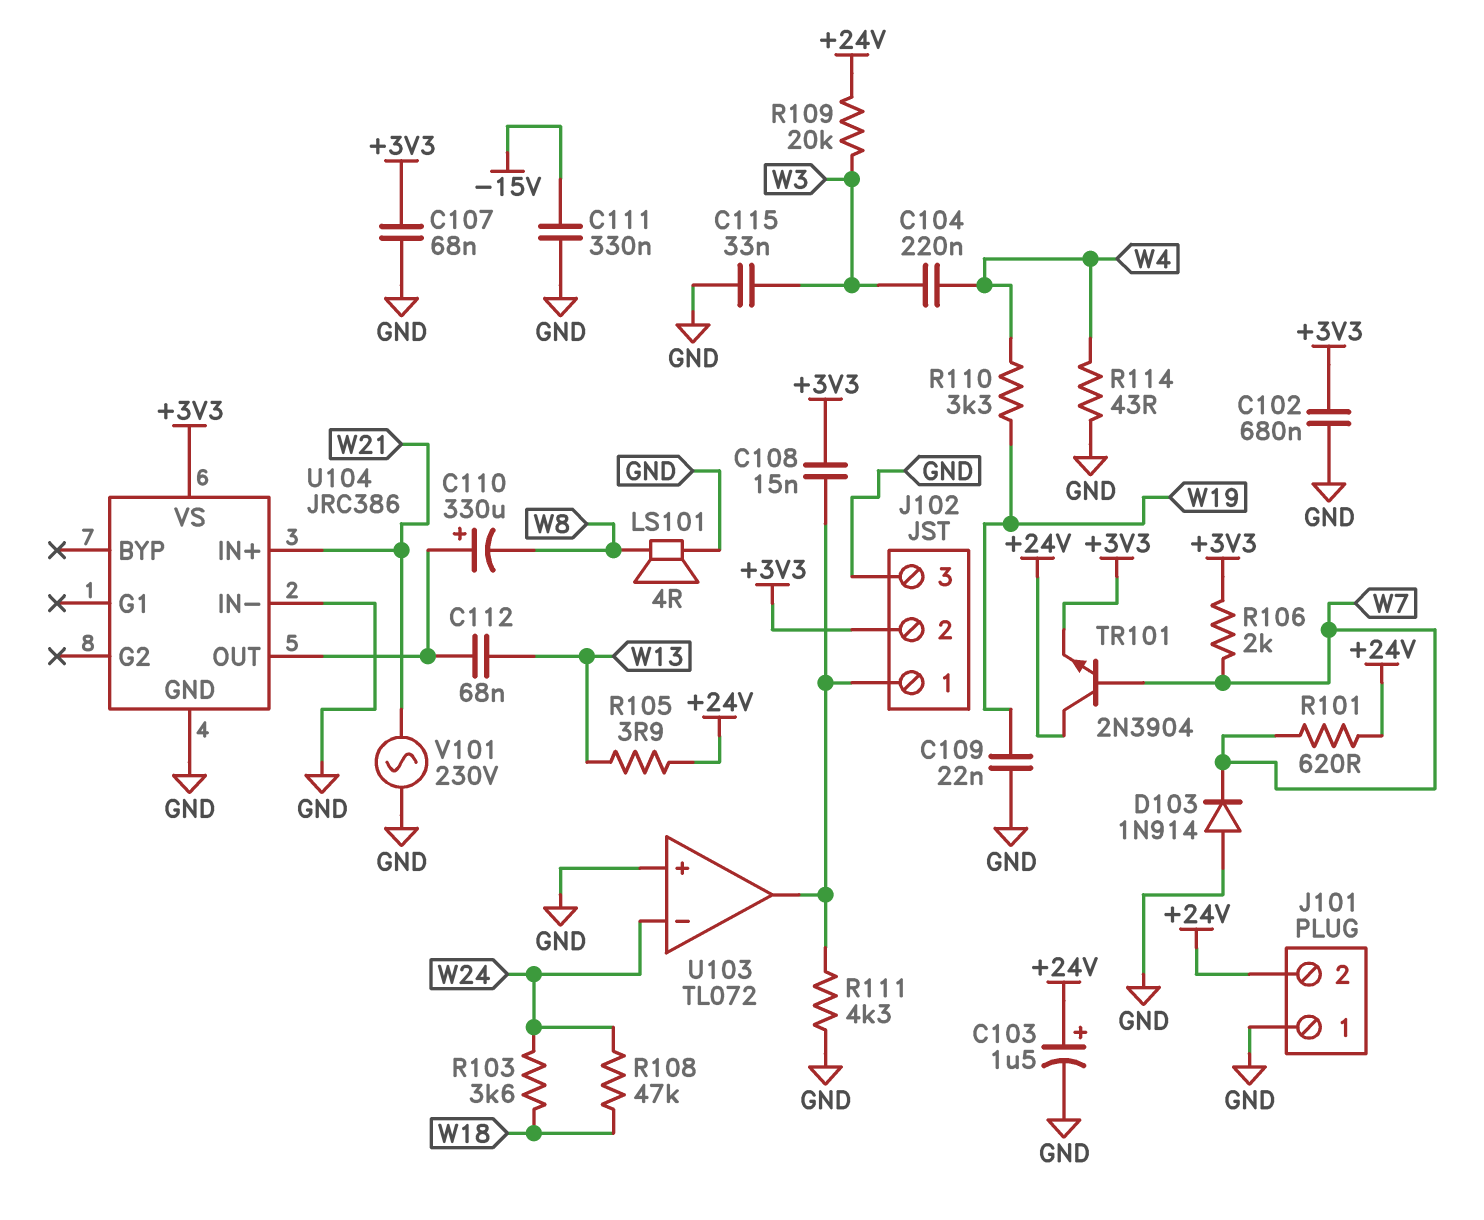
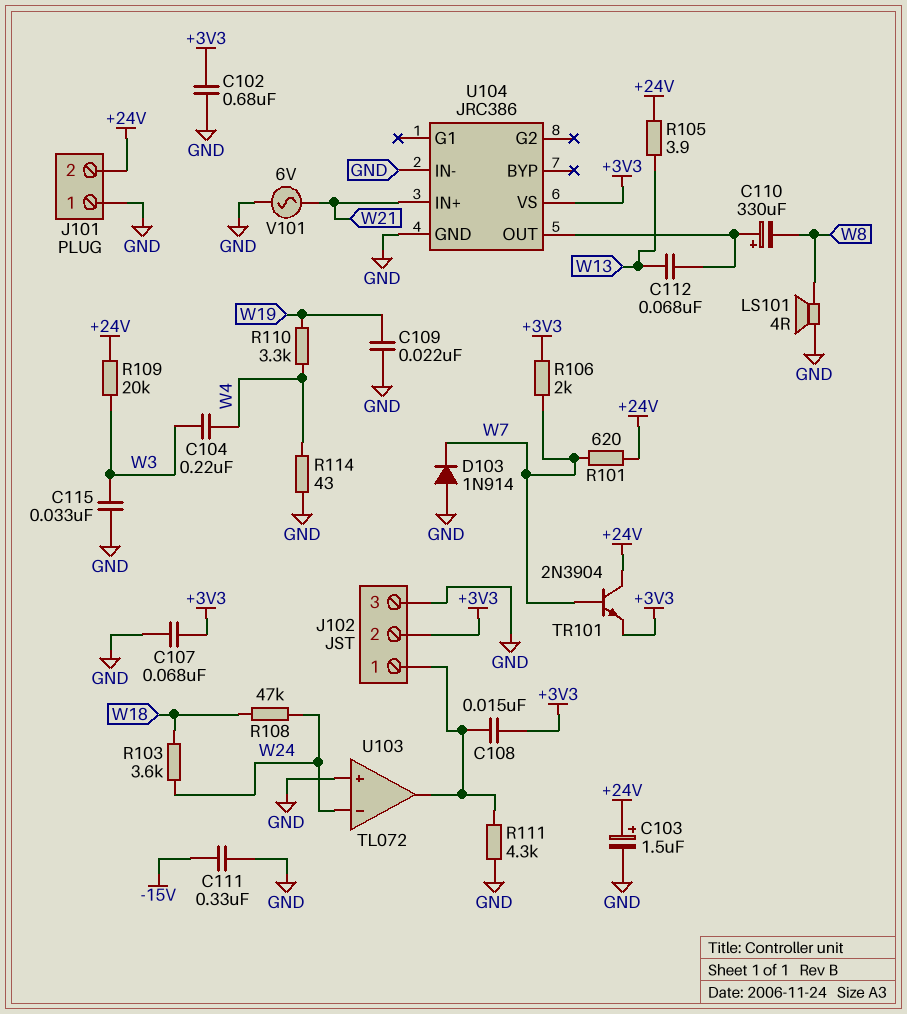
V101: AC 230V (GND, W21) -> AC 6V (GND, W21)

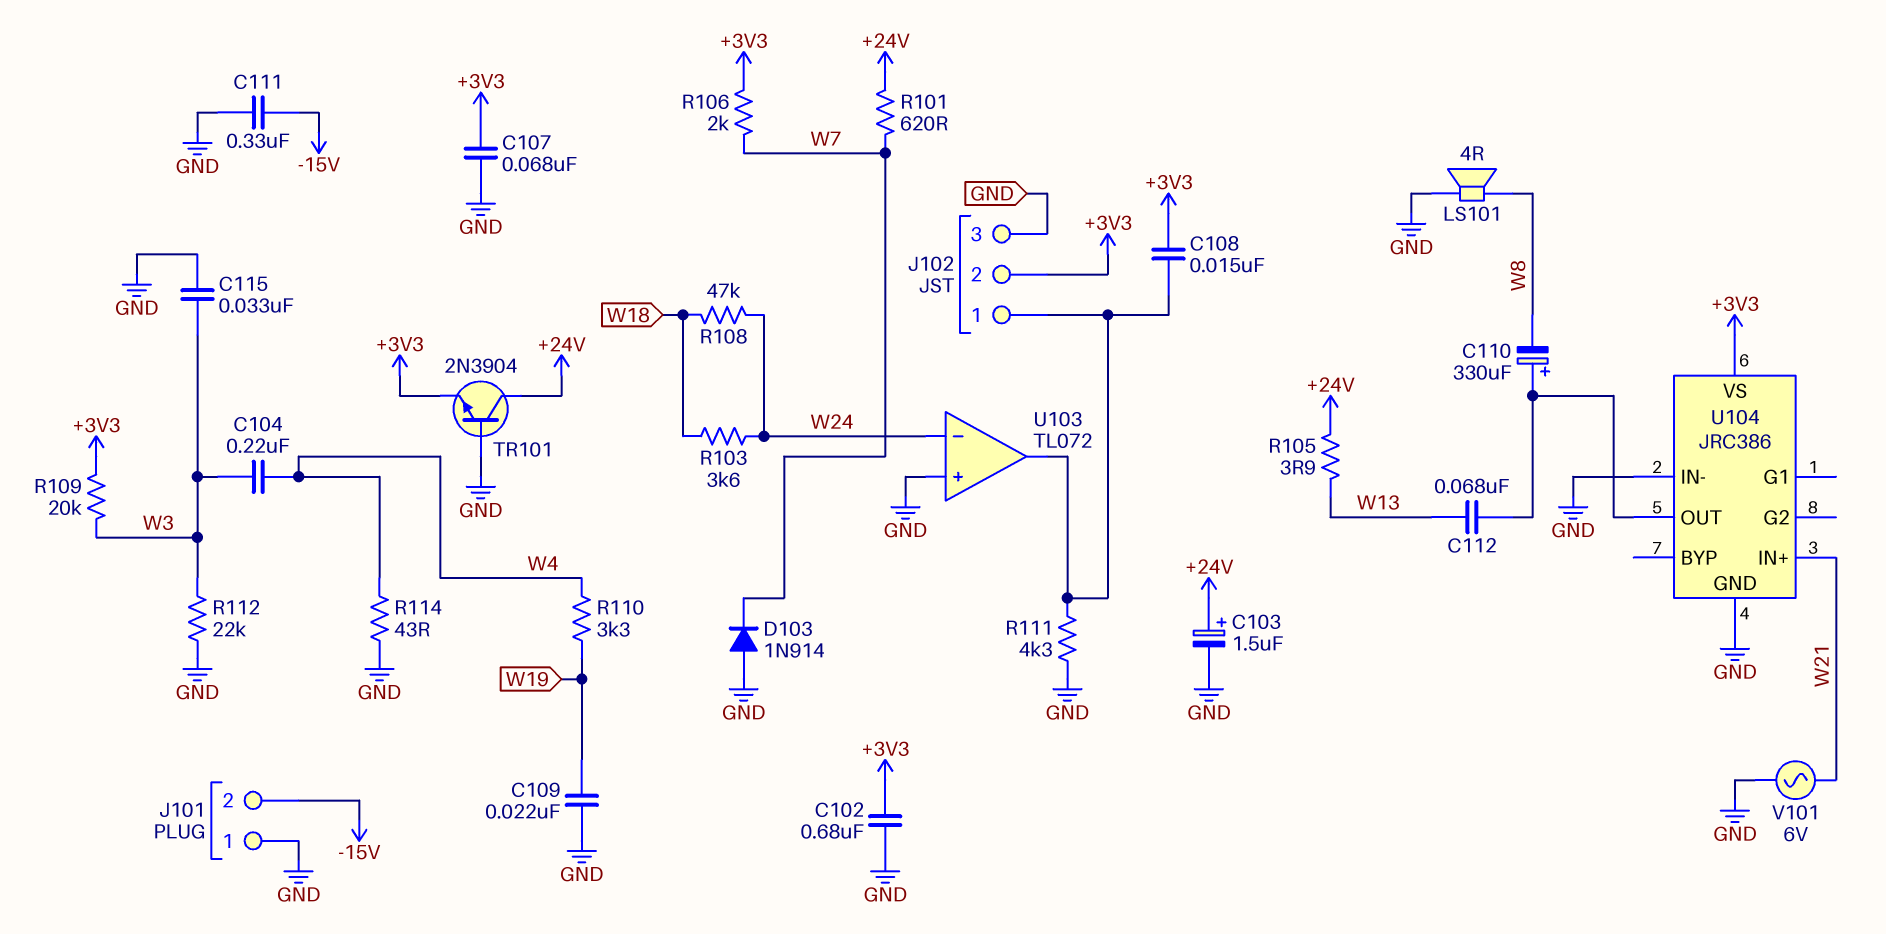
J101 pin 2: +24V -> -15V
R109: 20k (+24V, W3) -> 20k (+3V3, W3)
R112: none -> 22k (GND, W3)
TR101: NPN 2N3904 (B W7, C +24V, E +3V3) -> NPN 2N3904 (B GND, C +24V, E +3V3)

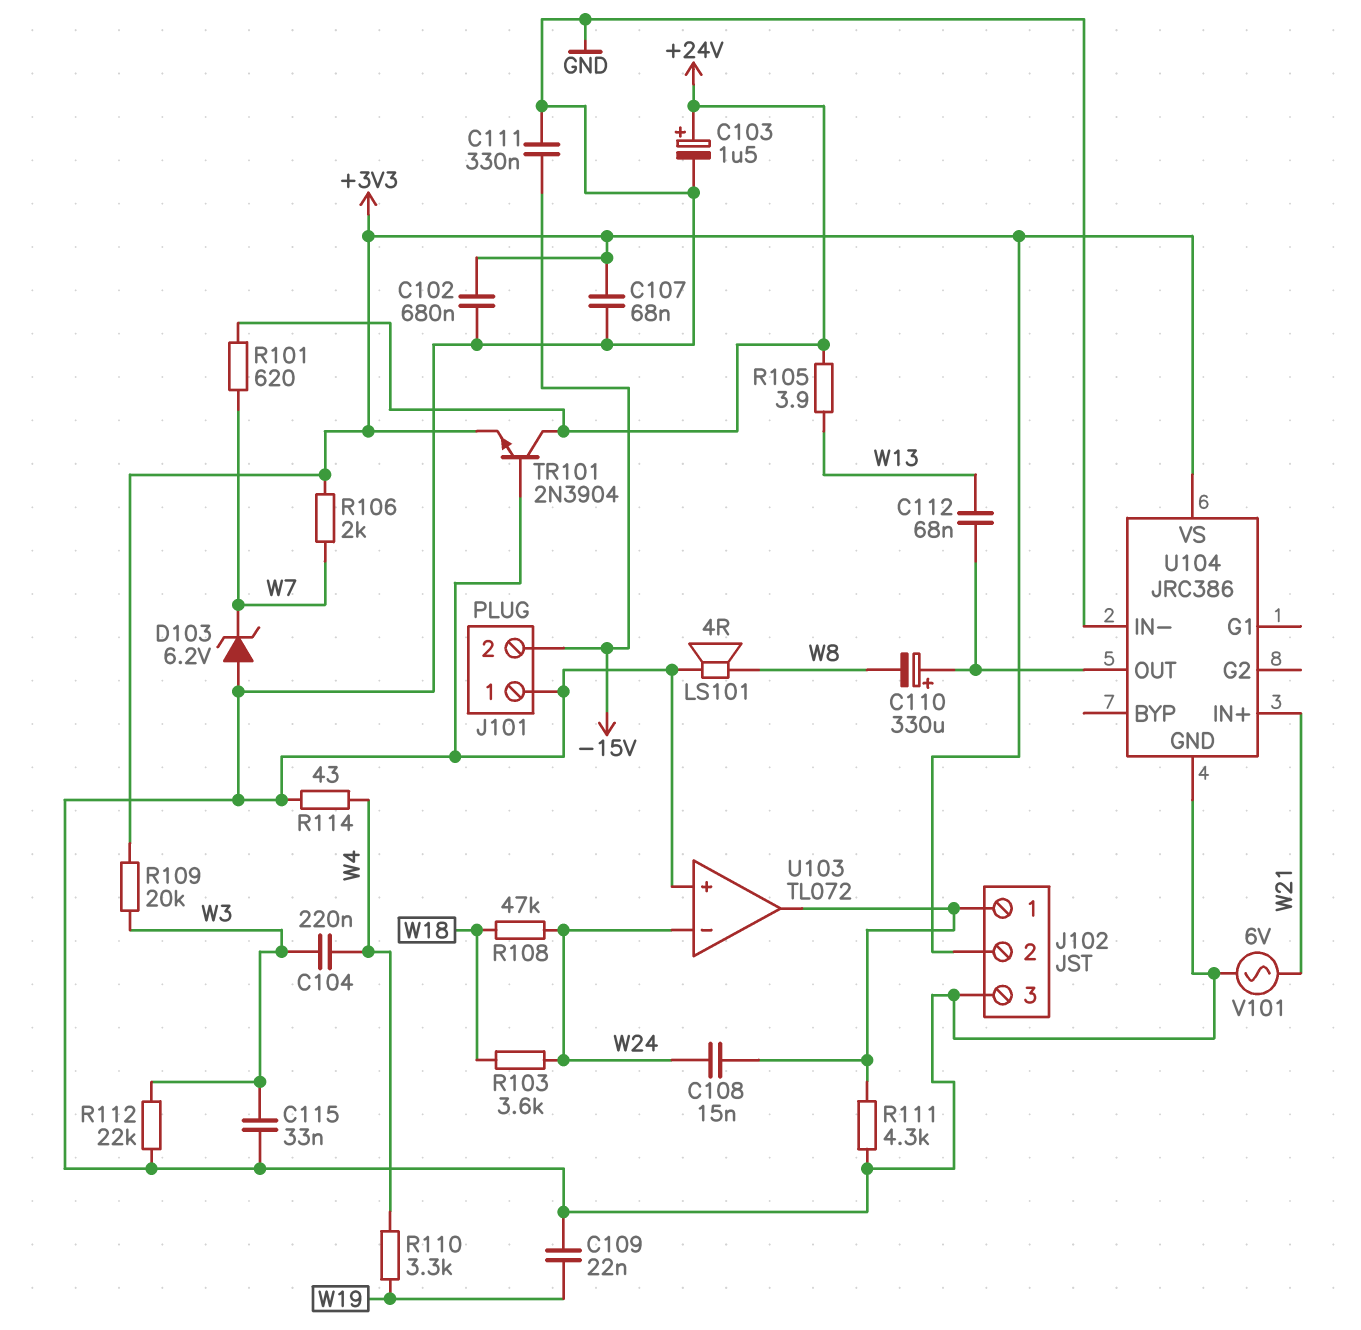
C108: 15nF (+3V3, J102/1) -> 15nF (J102/1, W24)
D103: diode 1N914 (A GND, K W7) -> zener 6.2V (A GND, K W7)

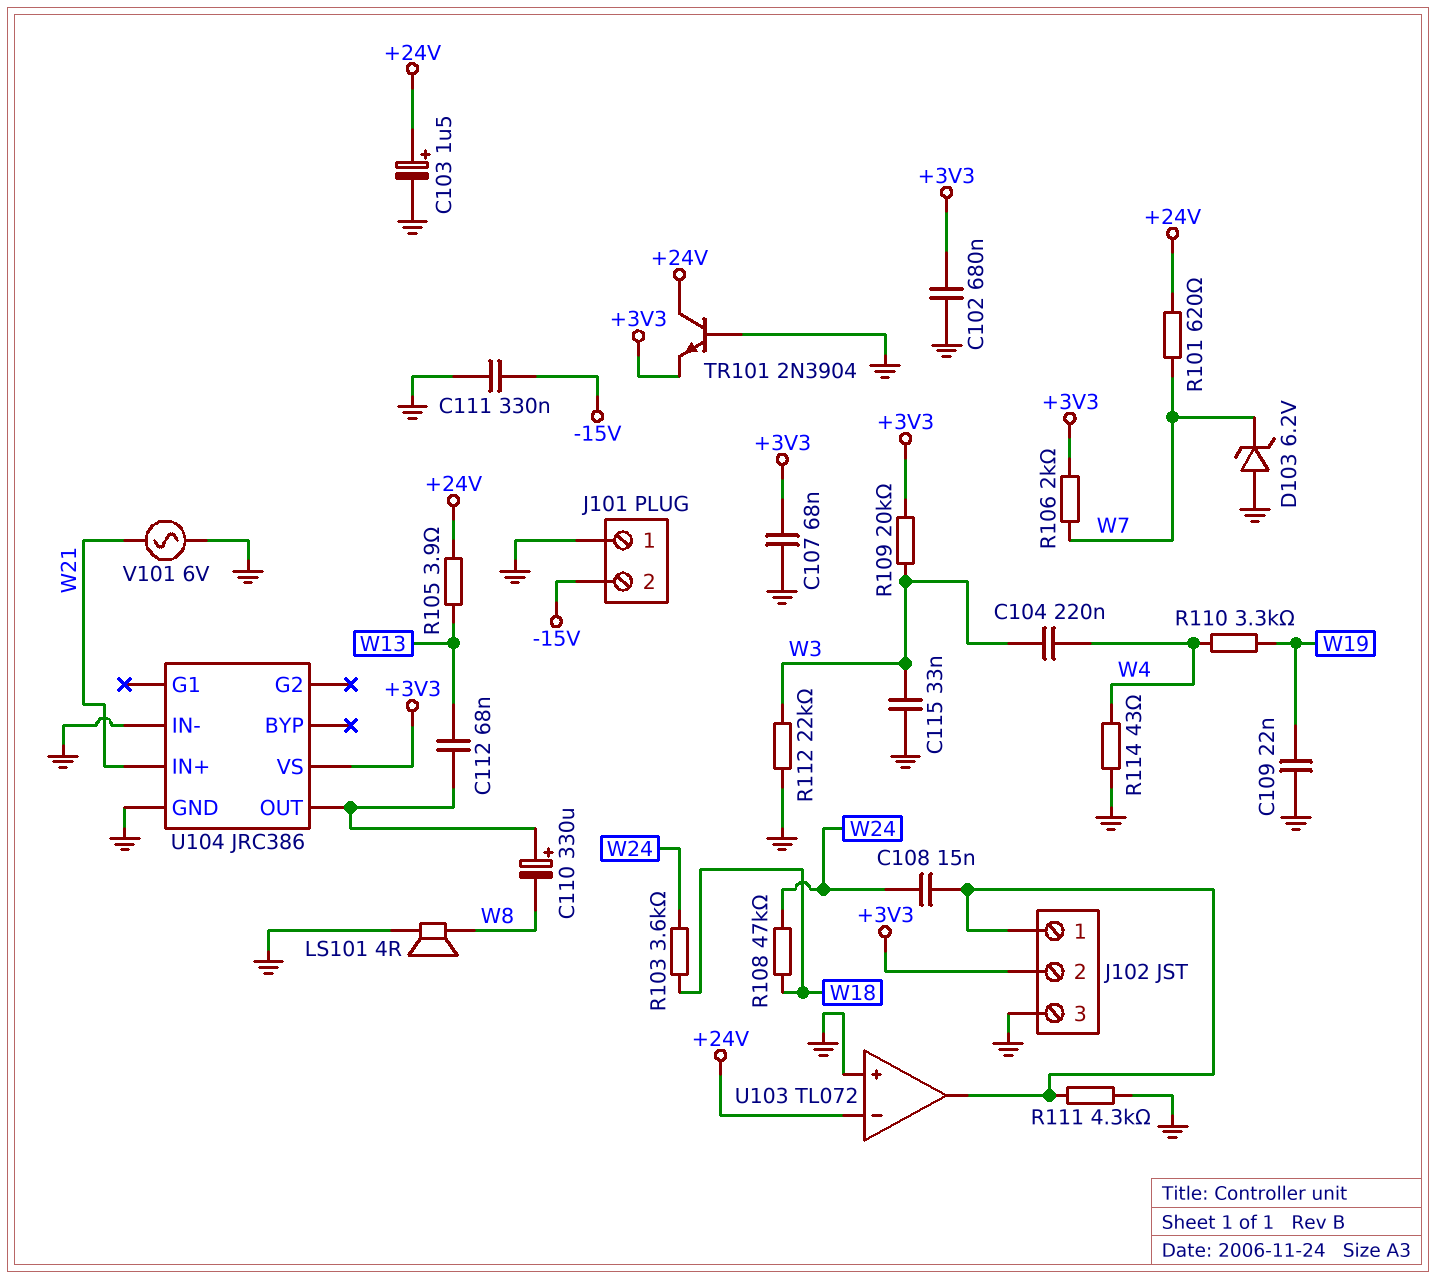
U103 pin in-: W24 -> +24V

